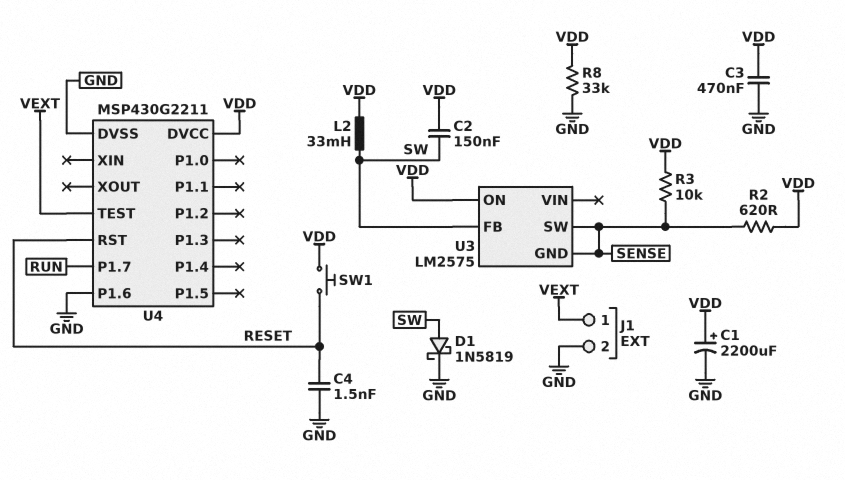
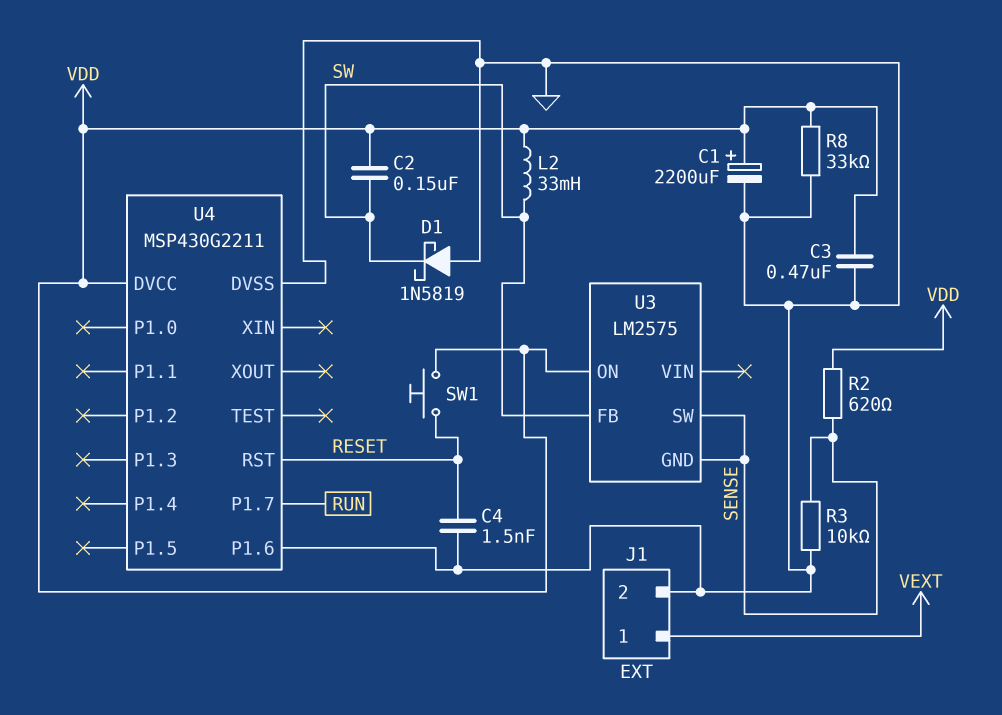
D1: schottky 1N5819 (A SW, K GND) -> schottky 1N5819 (A GND, K SW)
R3: 10k (SENSE, VDD) -> 10k (GND, SENSE)
U4 pin TEST: VEXT -> none

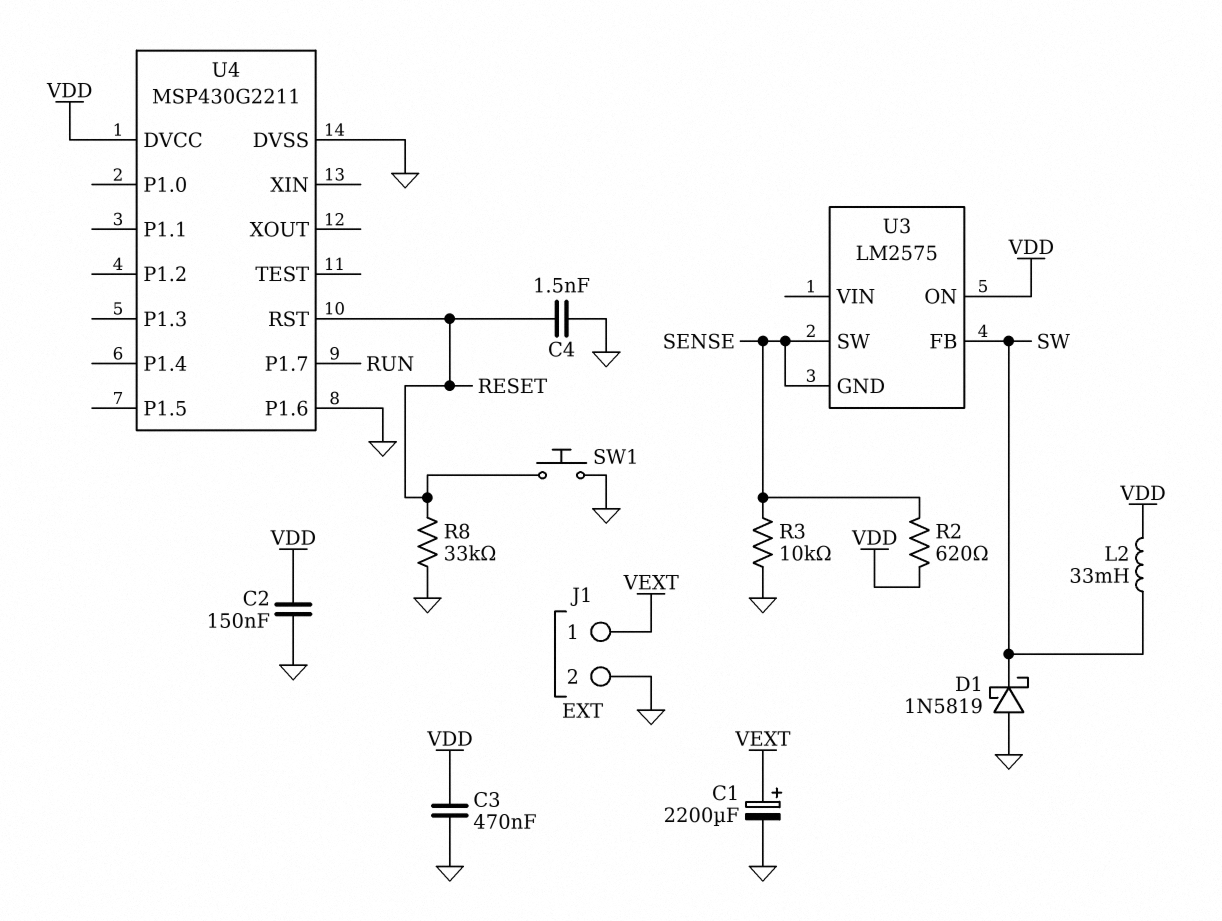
C1: 2200uF (plus VDD, minus GND) -> 2200uF (plus VEXT, minus GND)
C2: 150nF (SW, VDD) -> 150nF (GND, VDD)
R8: 33k (GND, VDD) -> 33k (GND, RESET)
SW1: button (RESET, VDD) -> button (GND, RESET)

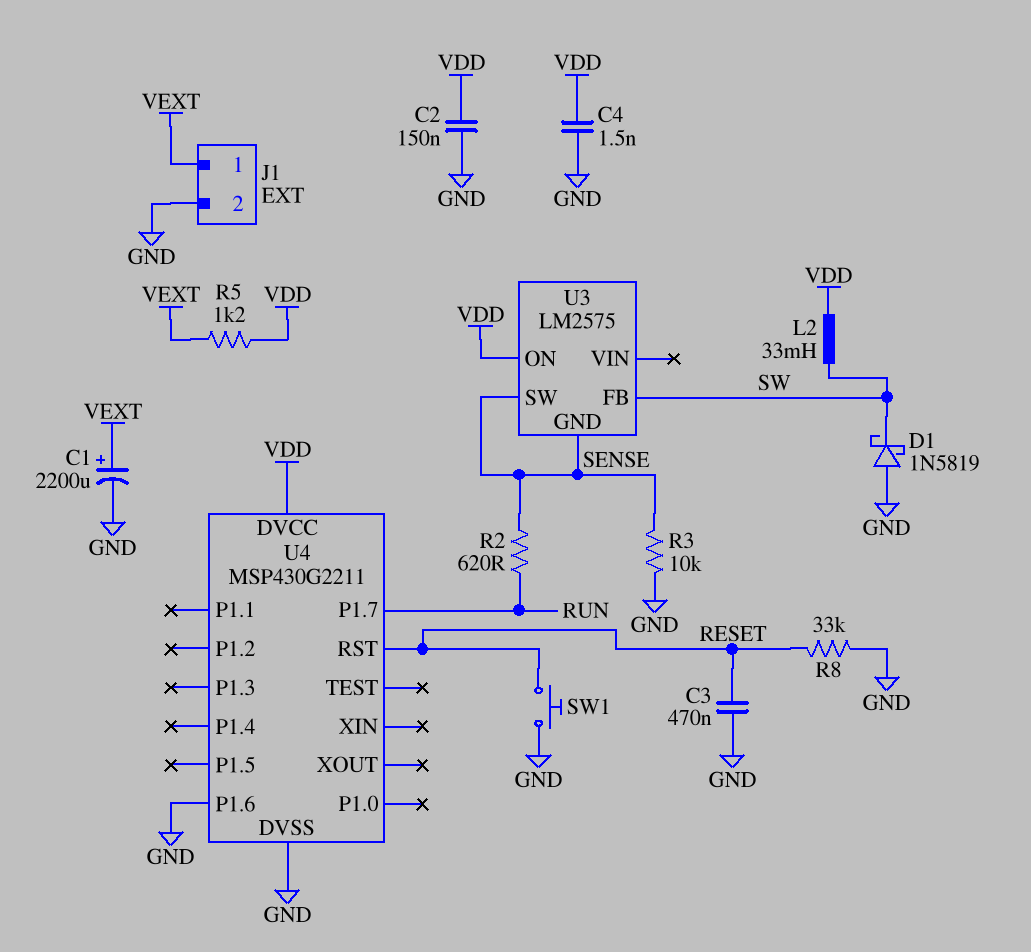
C3: 470nF (GND, VDD) -> 470nF (GND, RESET)
C4: 1.5nF (GND, RESET) -> 1.5nF (GND, VDD)
R2: 620 (SENSE, VDD) -> 620 (RUN, SENSE)
R5: none -> 1.2k (VDD, VEXT)

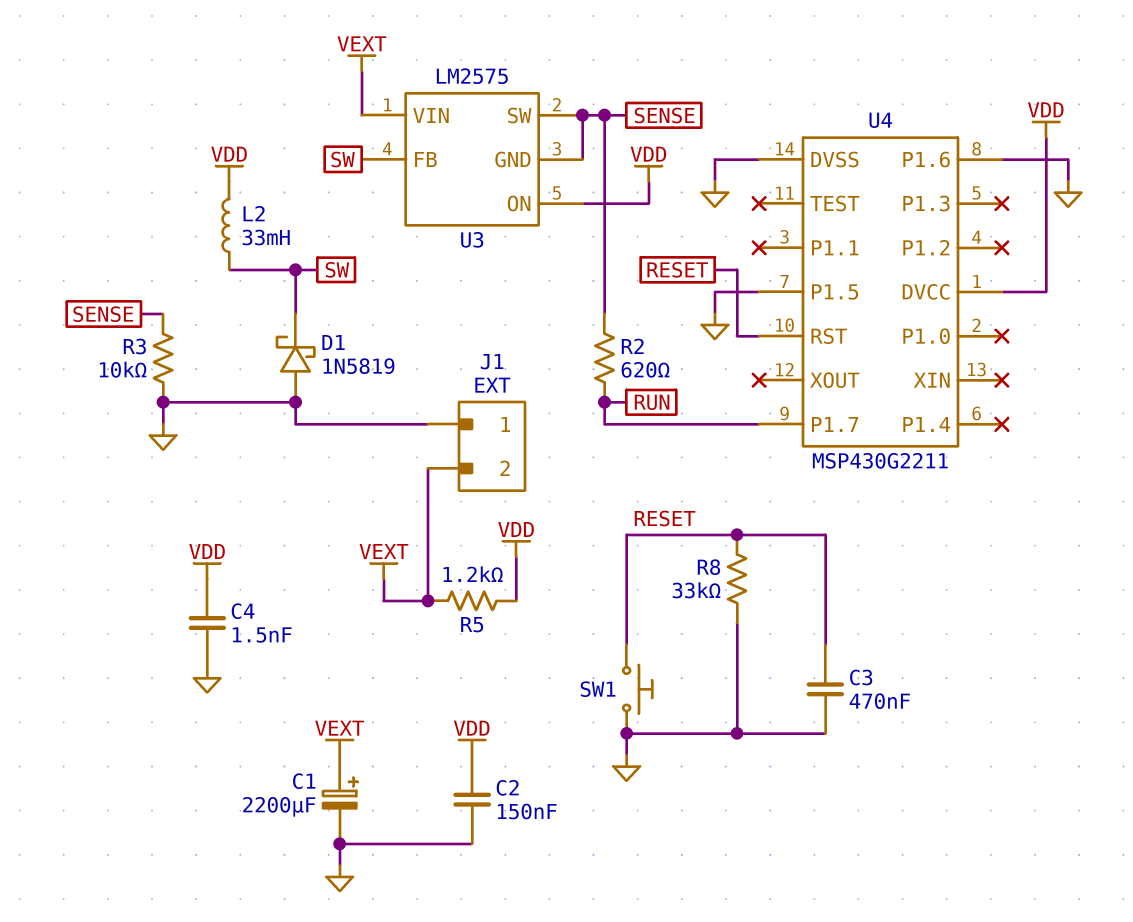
J1 pin 1: VEXT -> GND
J1 pin 2: GND -> VEXT
U3 pin VIN: none -> VEXT
U4 pin P1.5: none -> GND

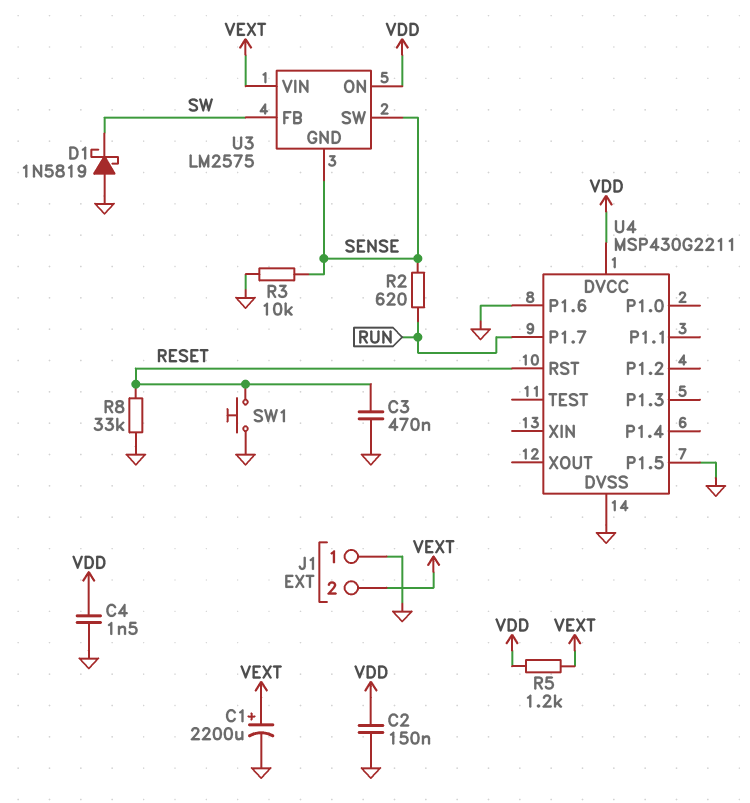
L2: 33mH (SW, VDD) -> none

